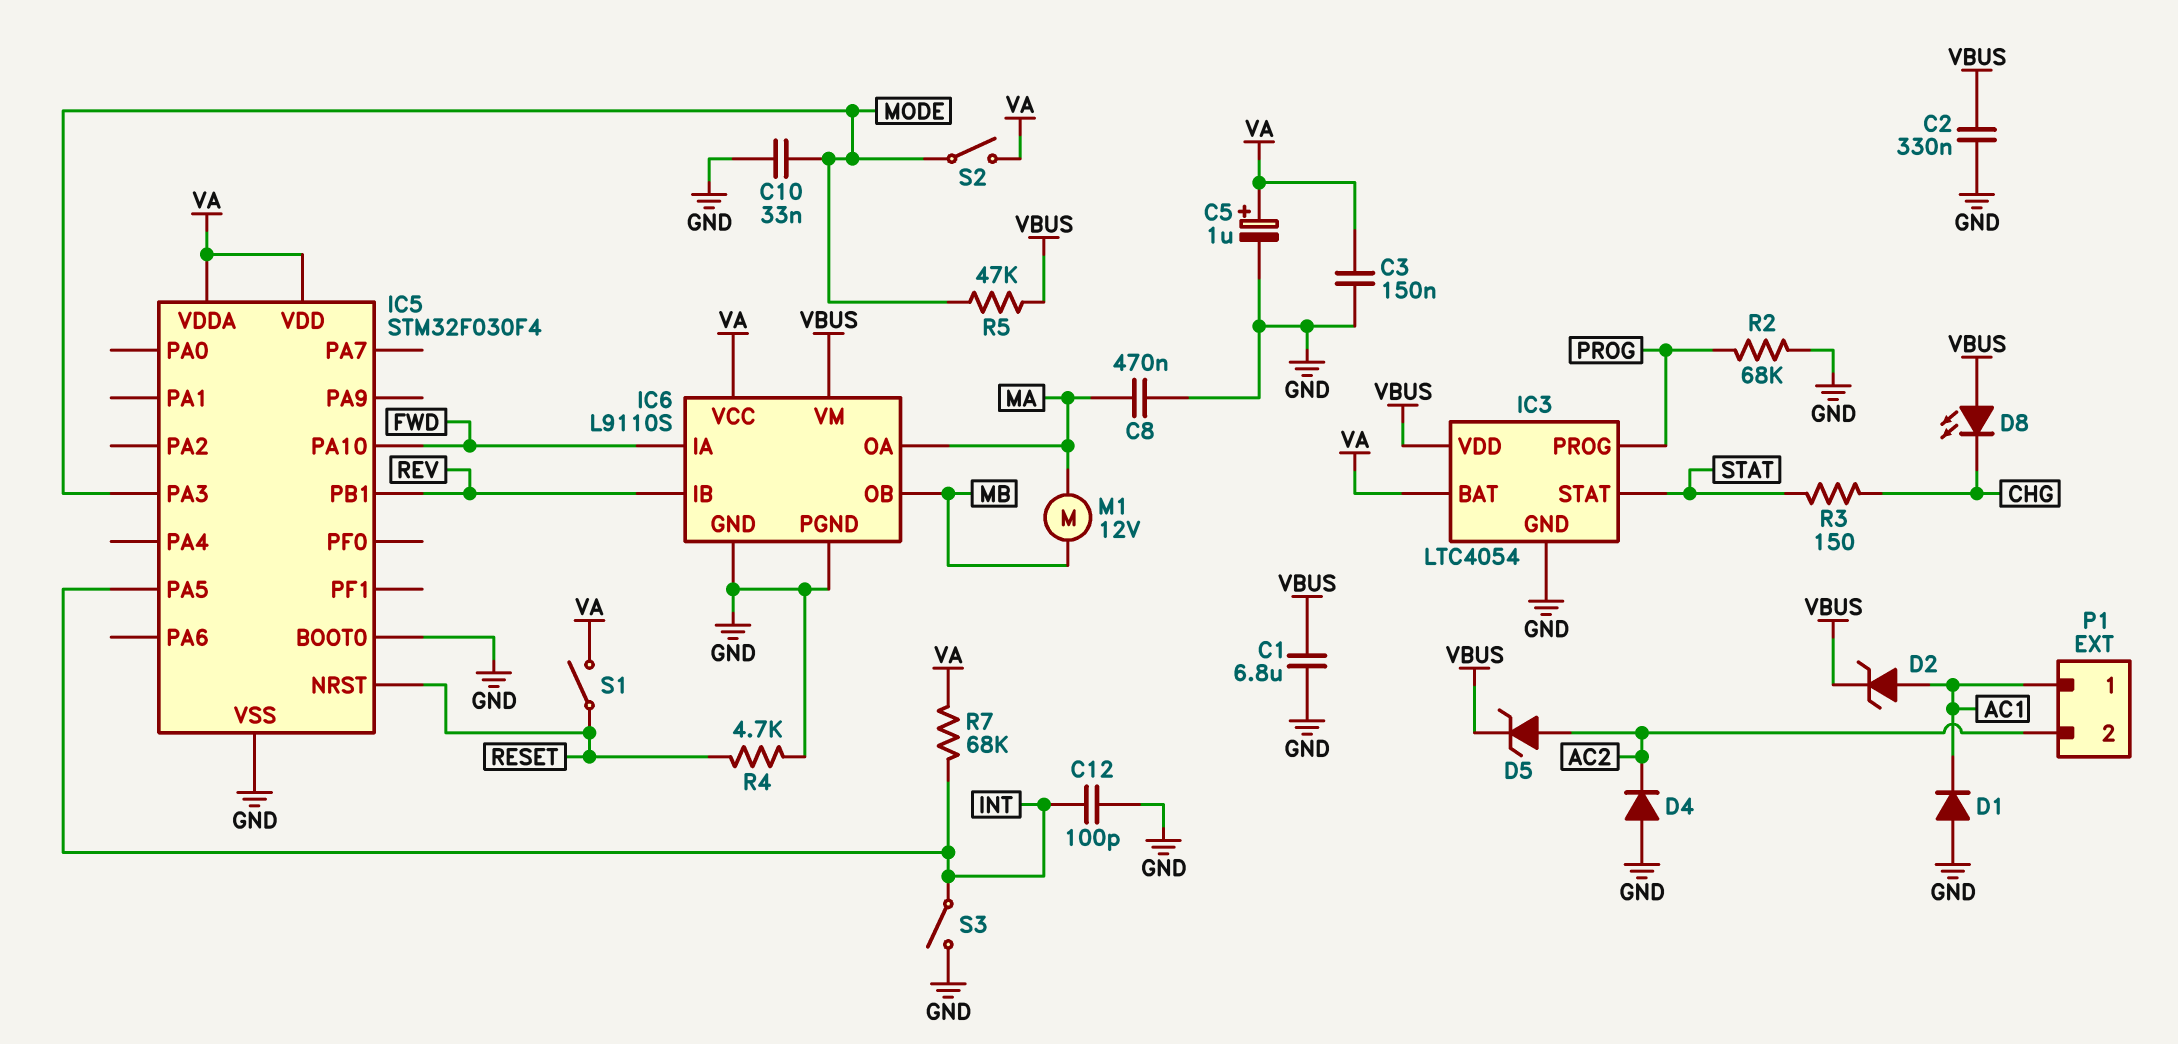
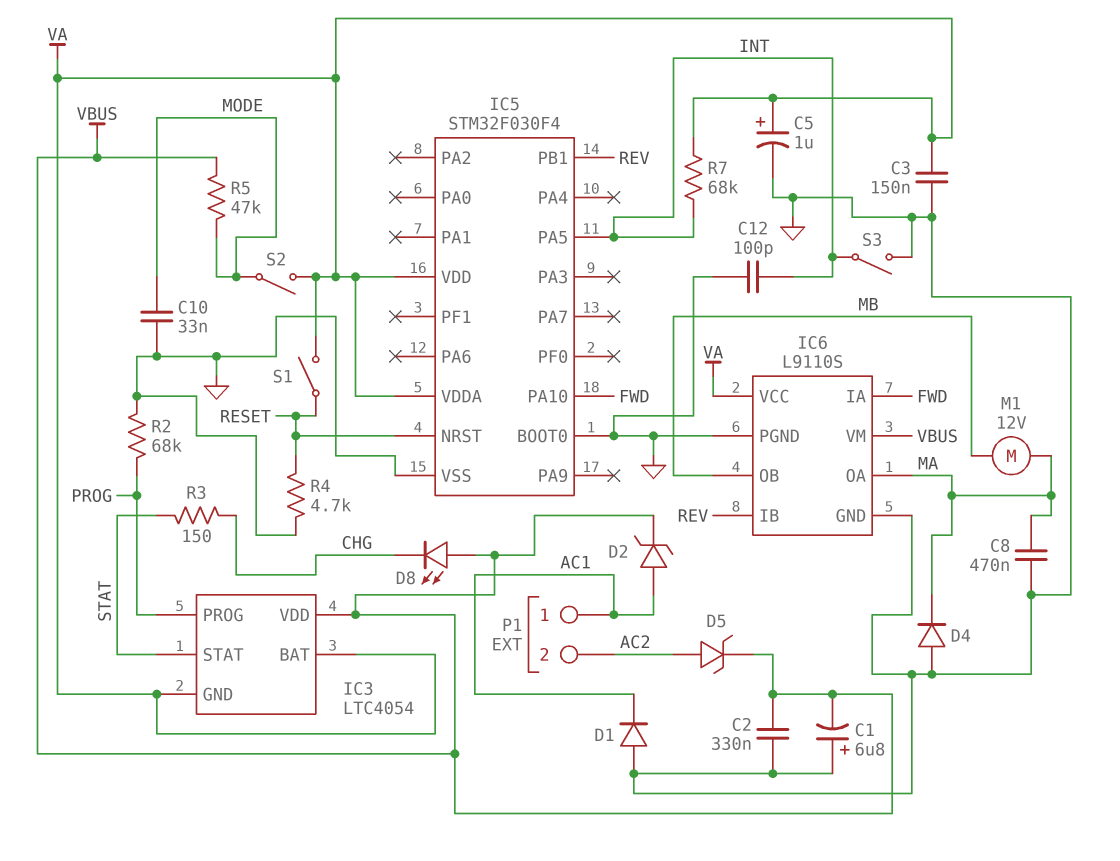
C1: 6.8uF (GND, VBUS) -> 6.8uF (plus GND, minus VBUS)
D4: diode (A GND, K AC2) -> diode (A GND, K MA)
IC3 pin GND: GND -> VA
IC5 pin PA3: MODE -> none

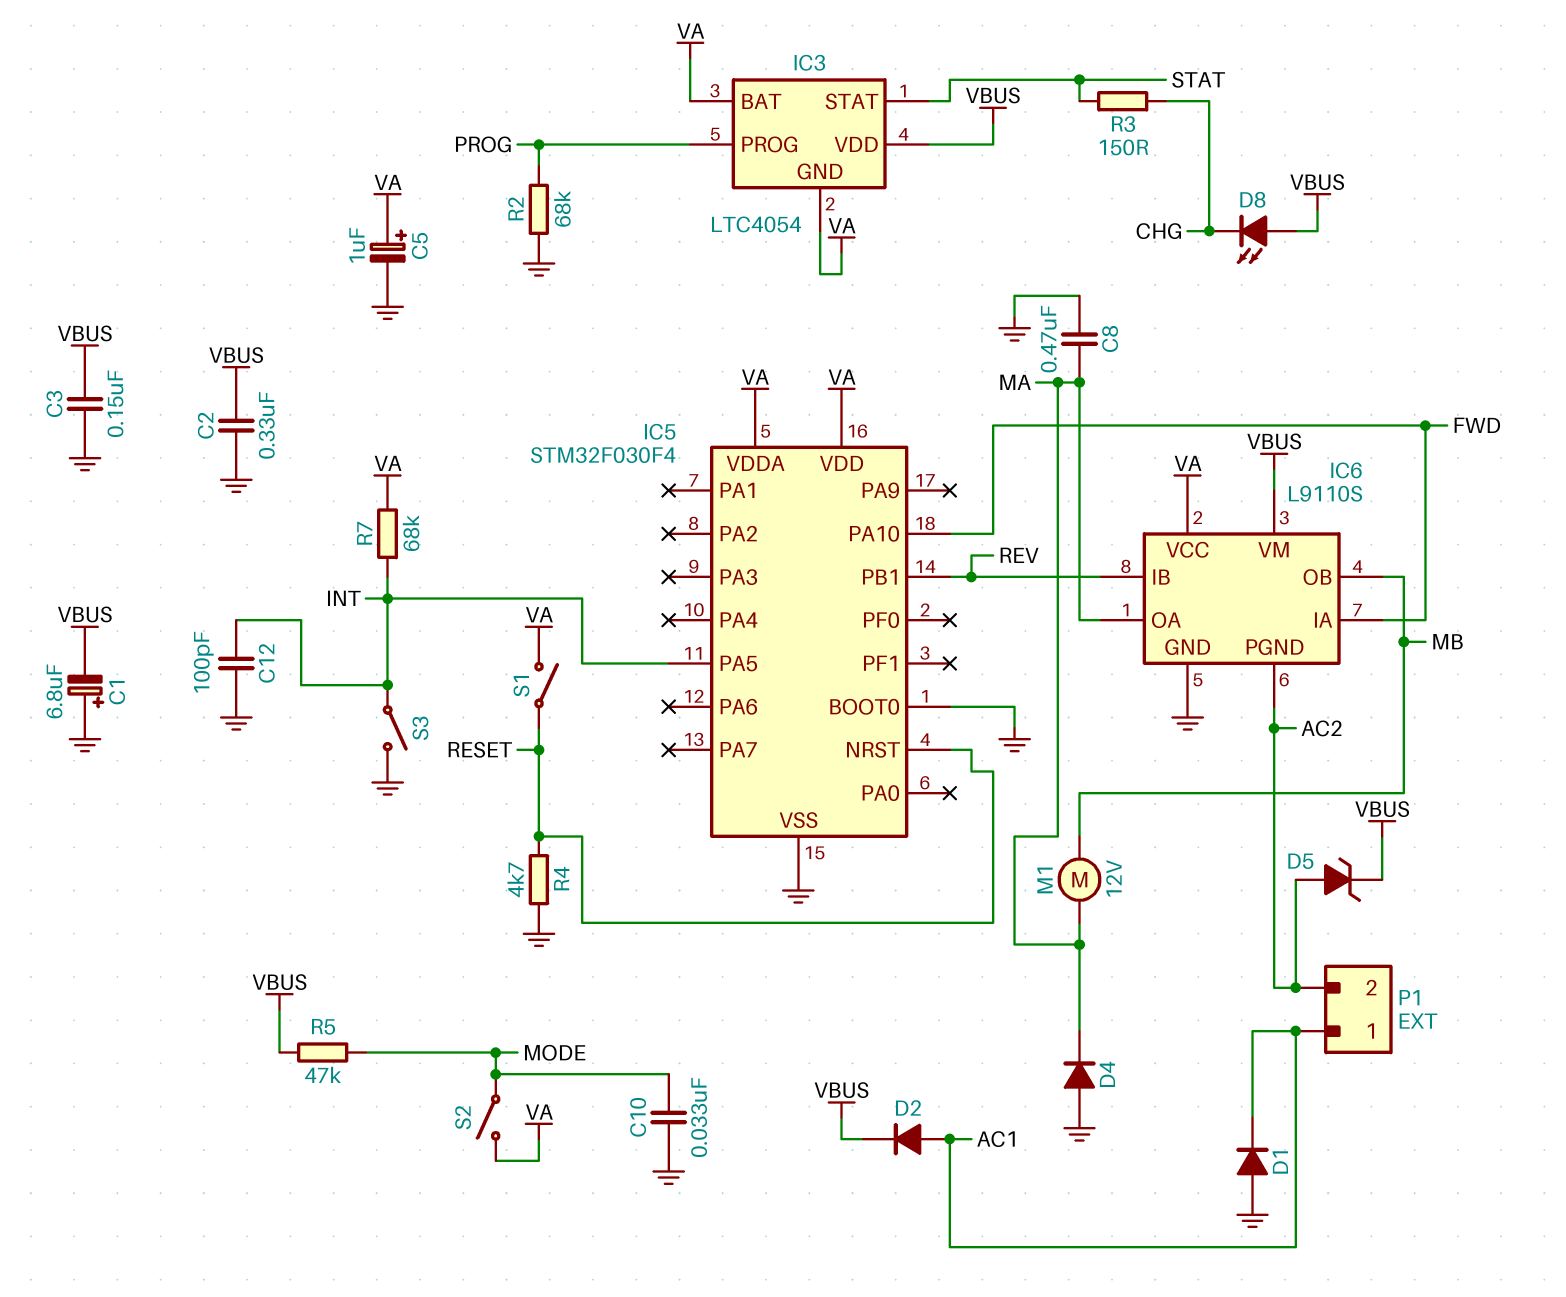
C3: 150nF (GND, VA) -> 150nF (GND, VBUS)
D2: zener (A AC1, K VBUS) -> diode (A AC1, K VBUS)
IC6 pin PGND: GND -> AC2

